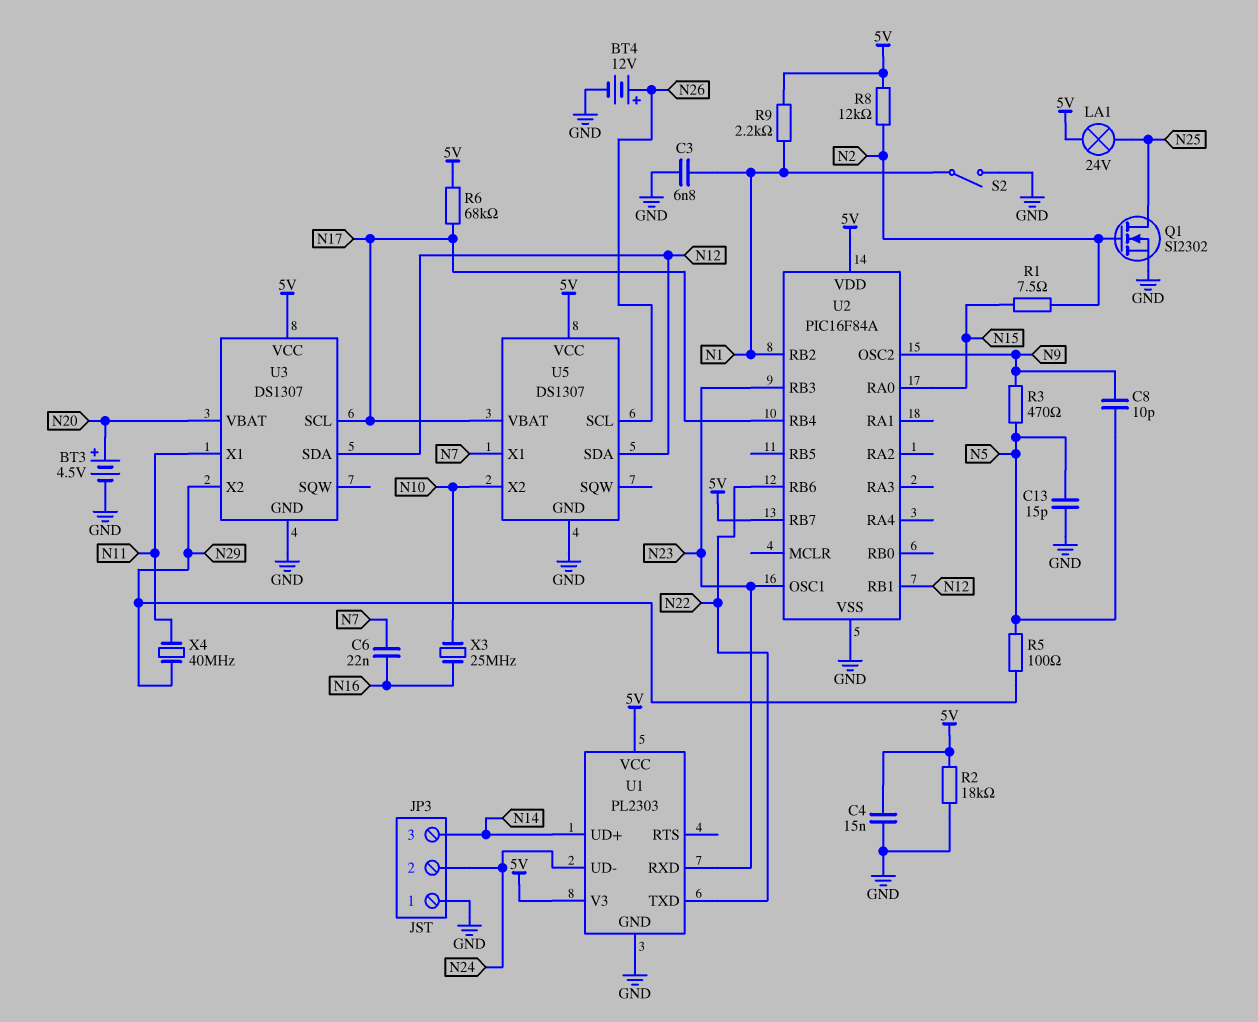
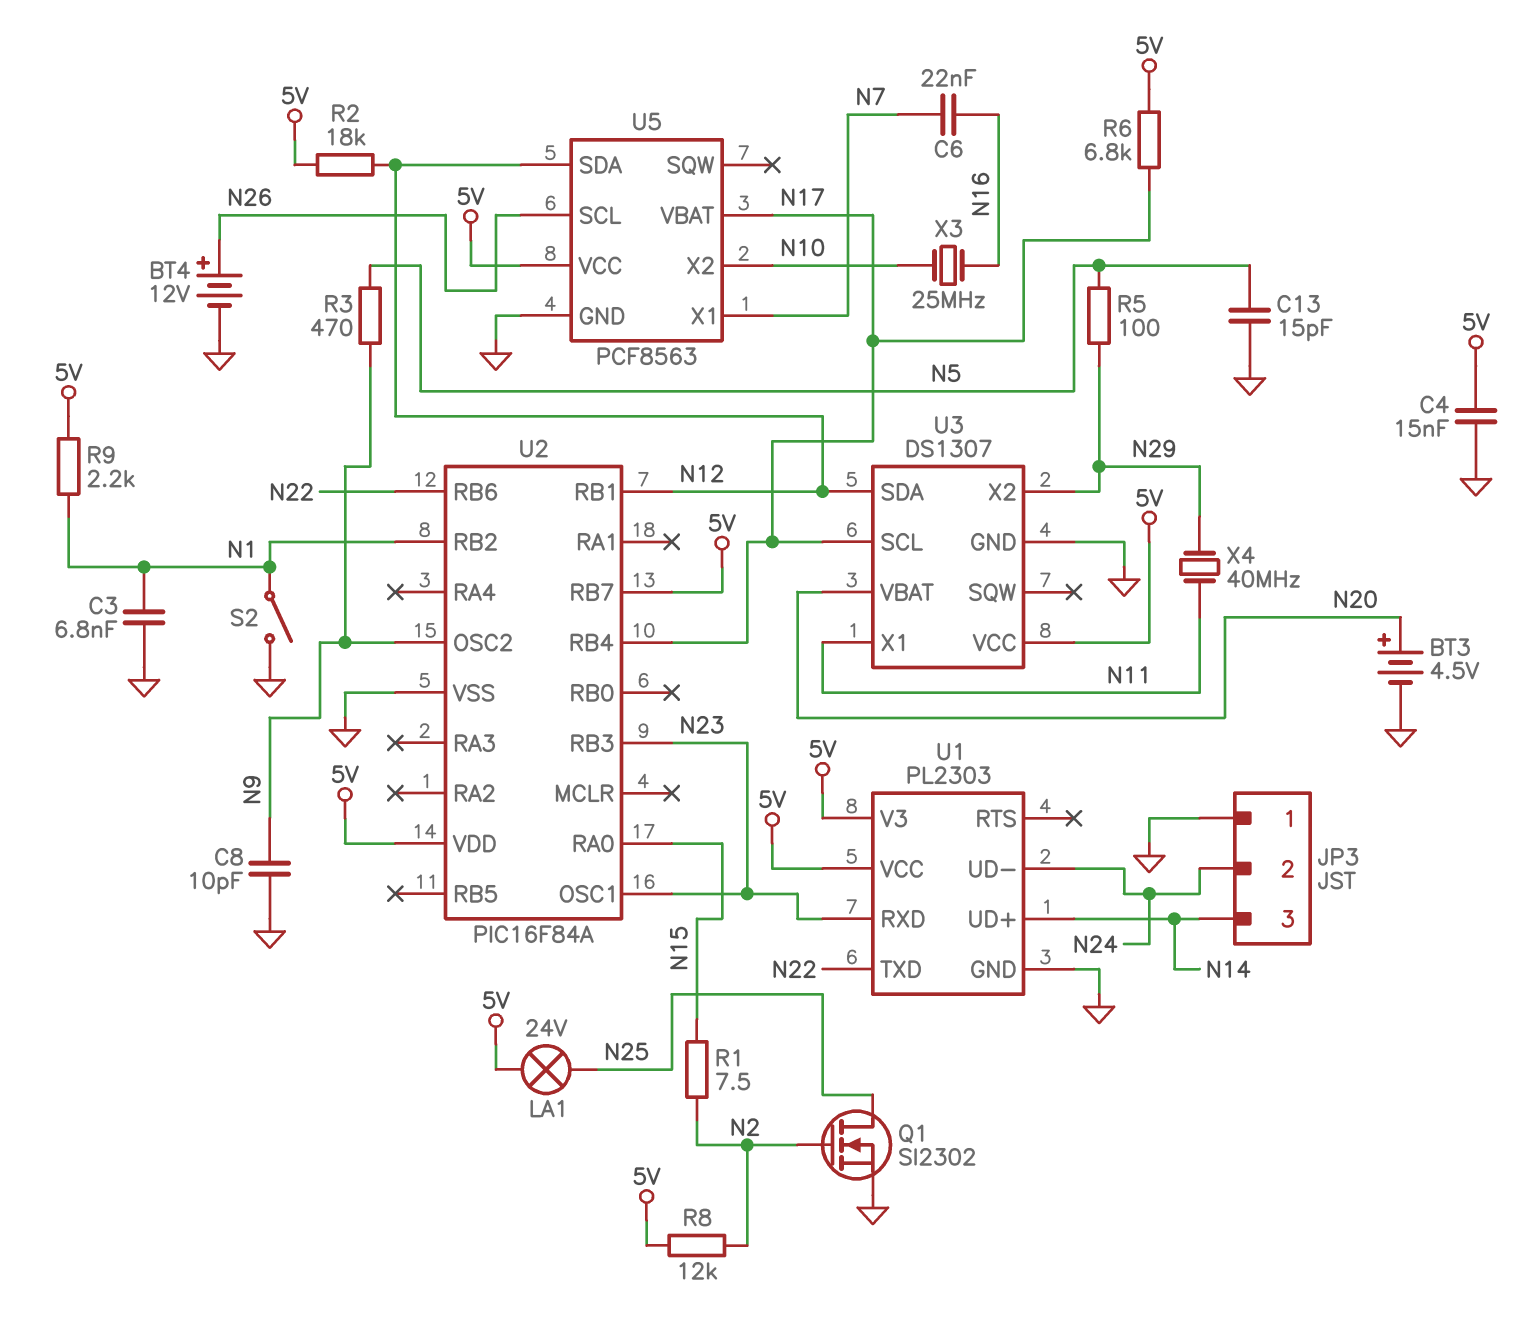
C8: 10pF (N5, N9) -> 10pF (GND, N9)
R2: 18k (5V, GND) -> 18k (5V, N12)
R6: 68k (5V, N17) -> 6.8k (5V, N17)
U5: DS1307 -> PCF8563

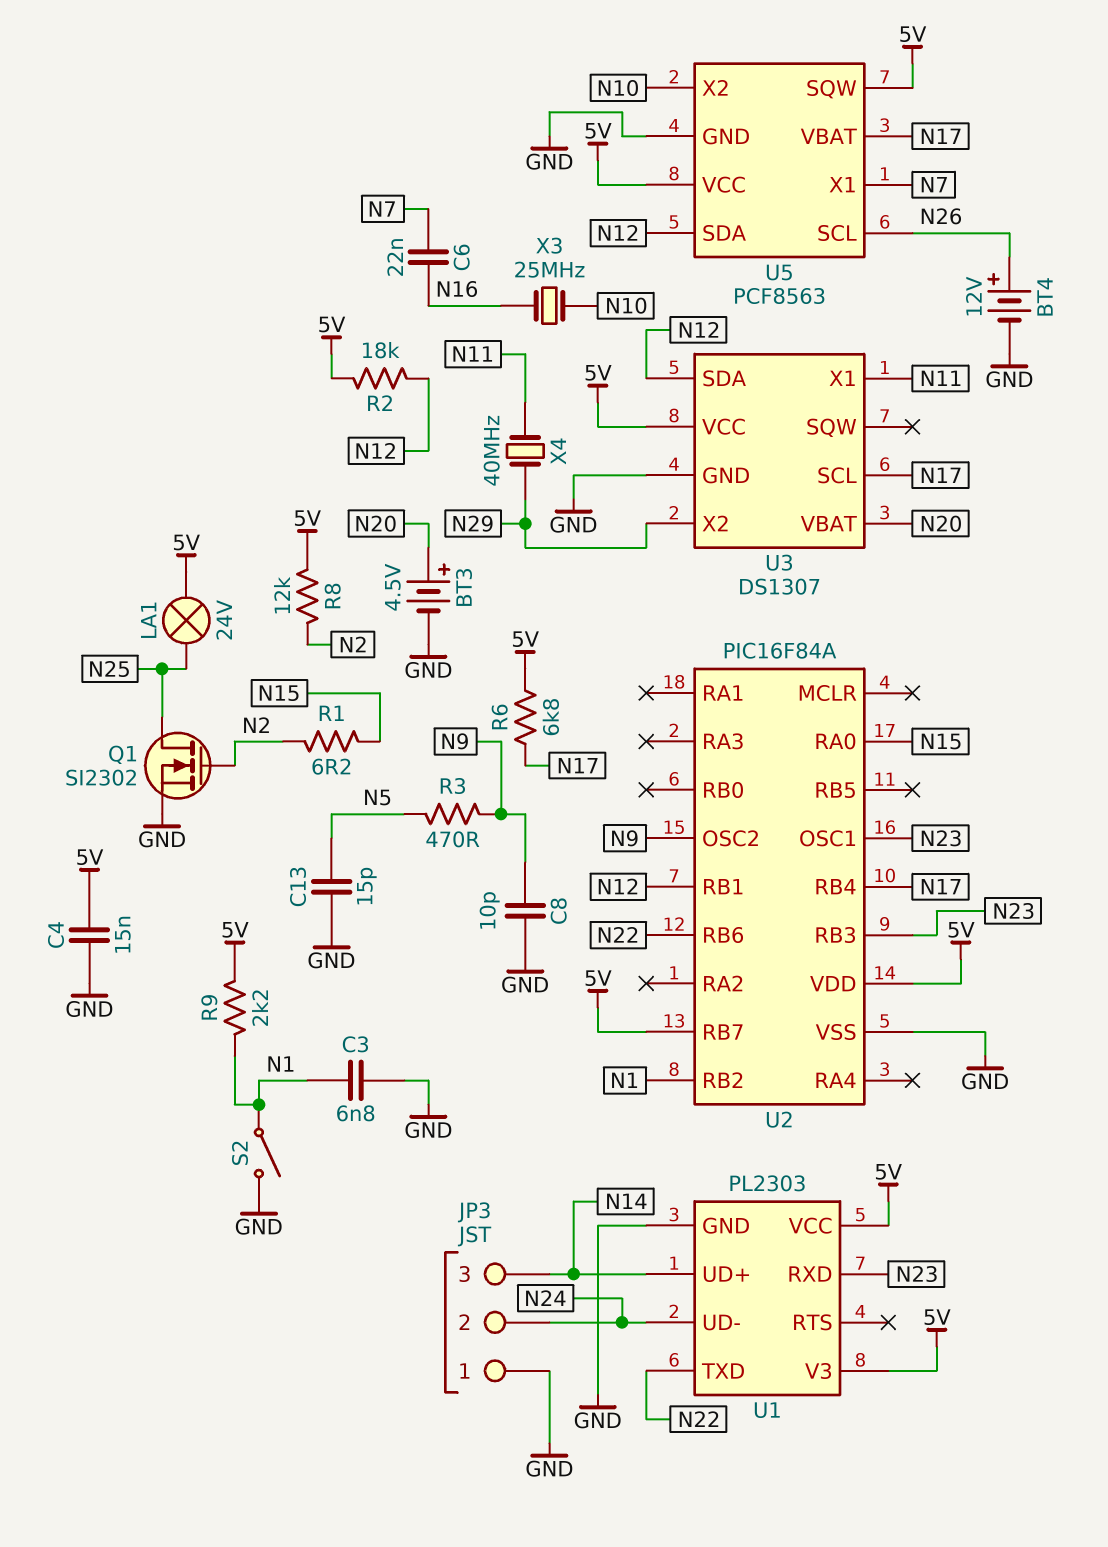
R1: 7.5 (N2, N15) -> 6.2 (N2, N15)
R5: 100 (N5, N29) -> none
U5 pin SQW: none -> 5V

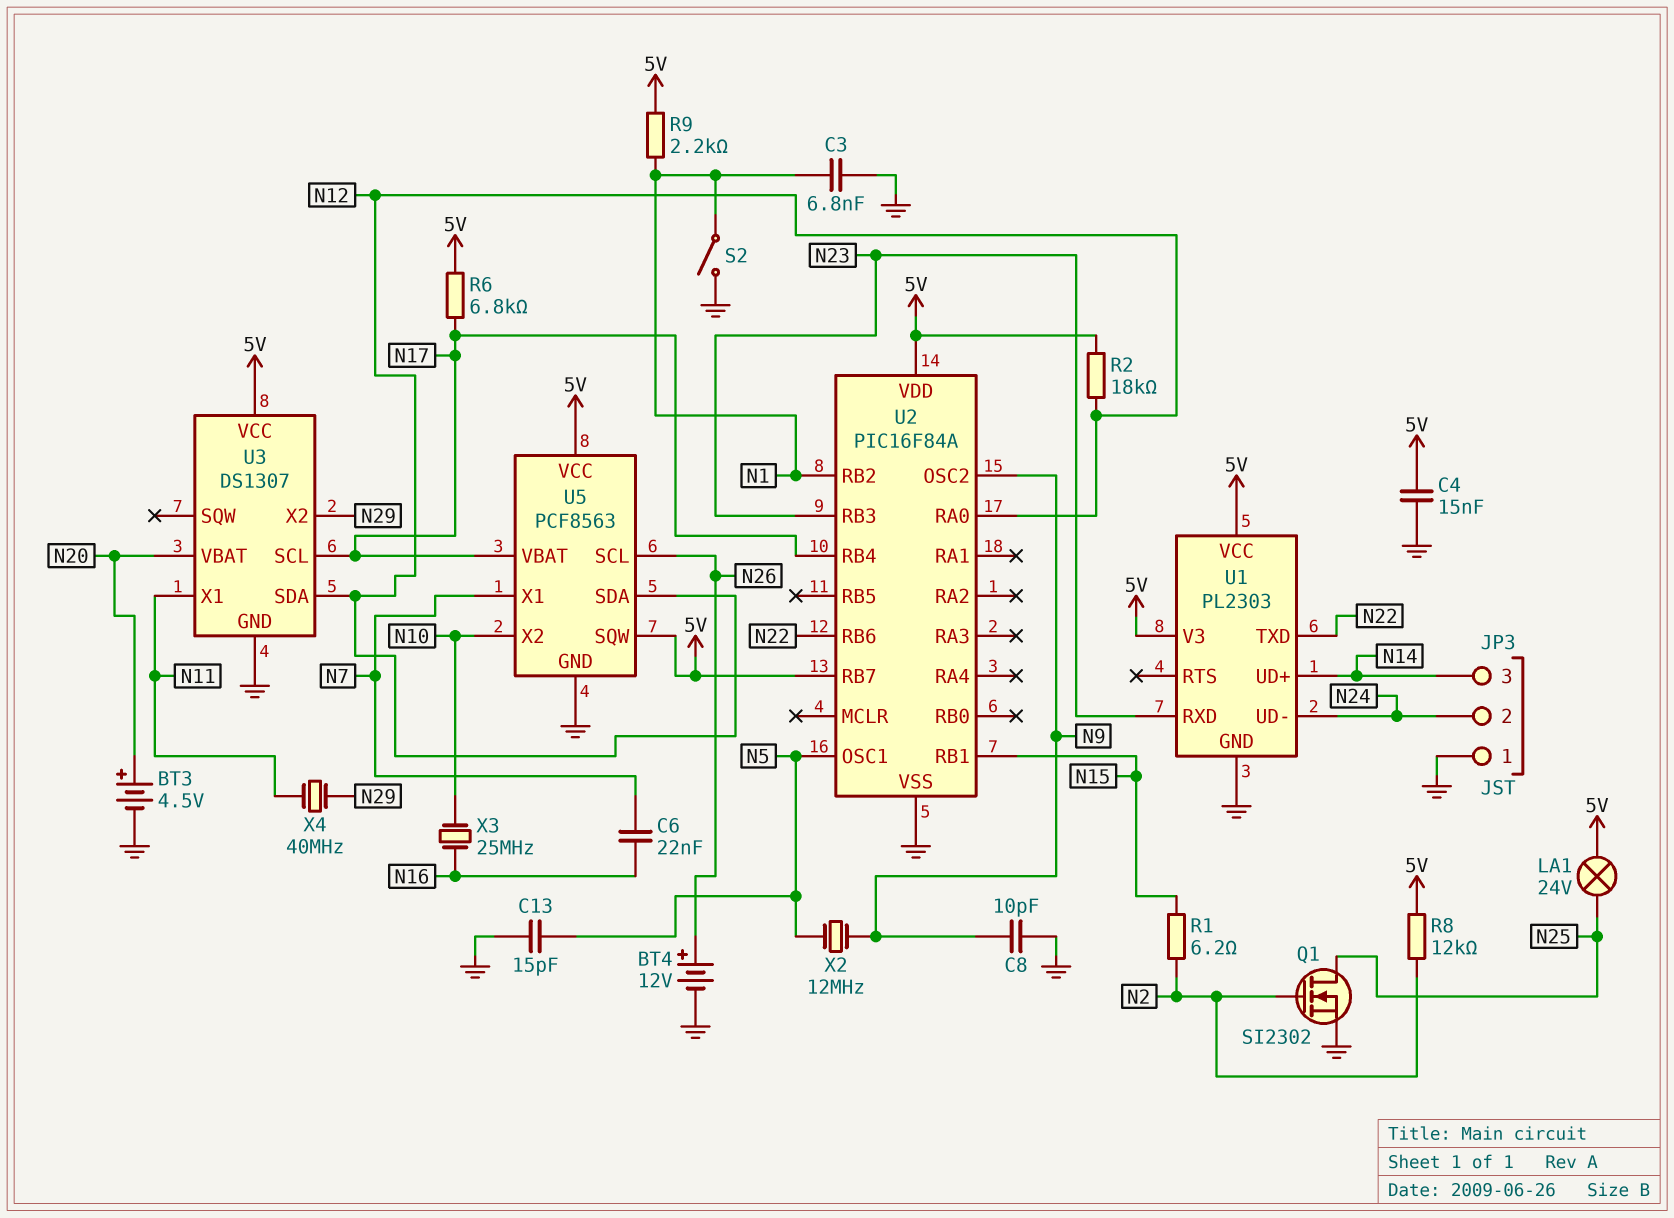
R3: 470 (N5, N9) -> none
U2 pin OSC1: N23 -> N5
U2 pin RA0: N15 -> N12
U2 pin RB1: N12 -> N15
X2: none -> 12MHz (N5, N9)

